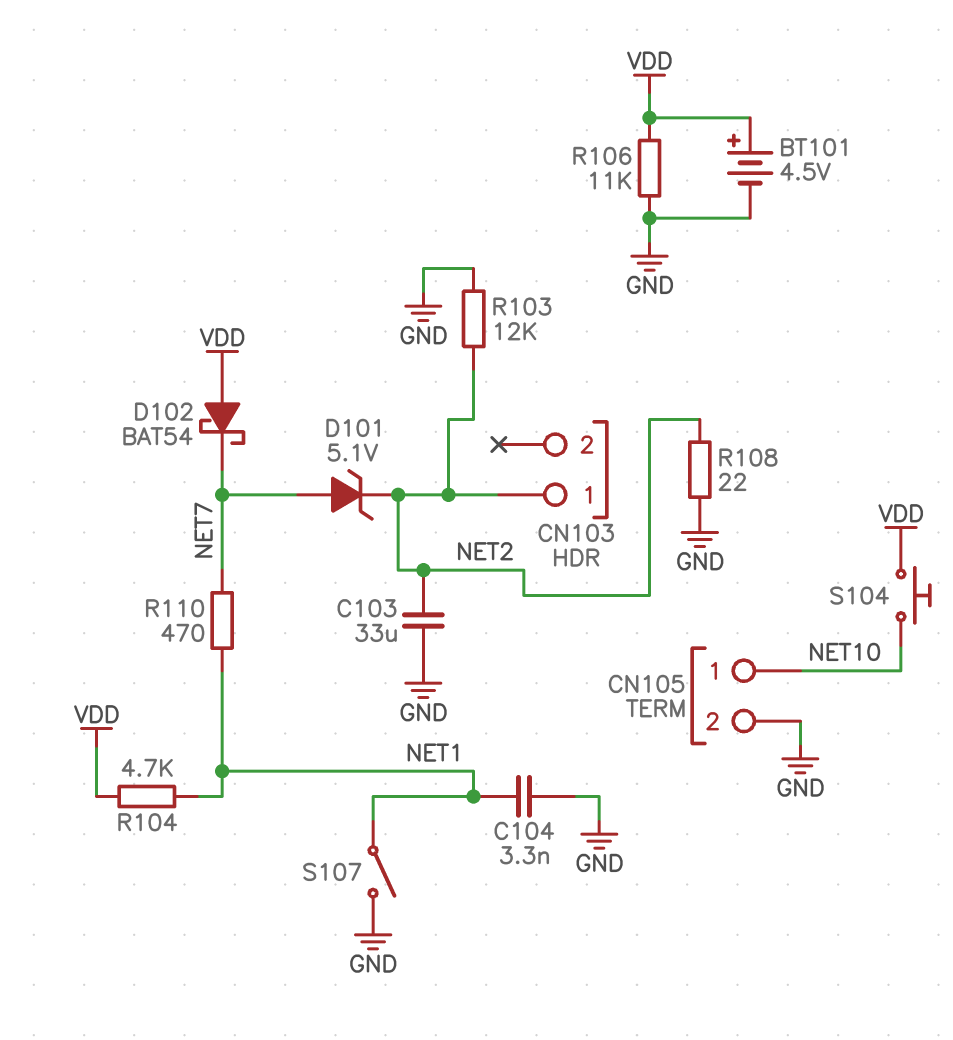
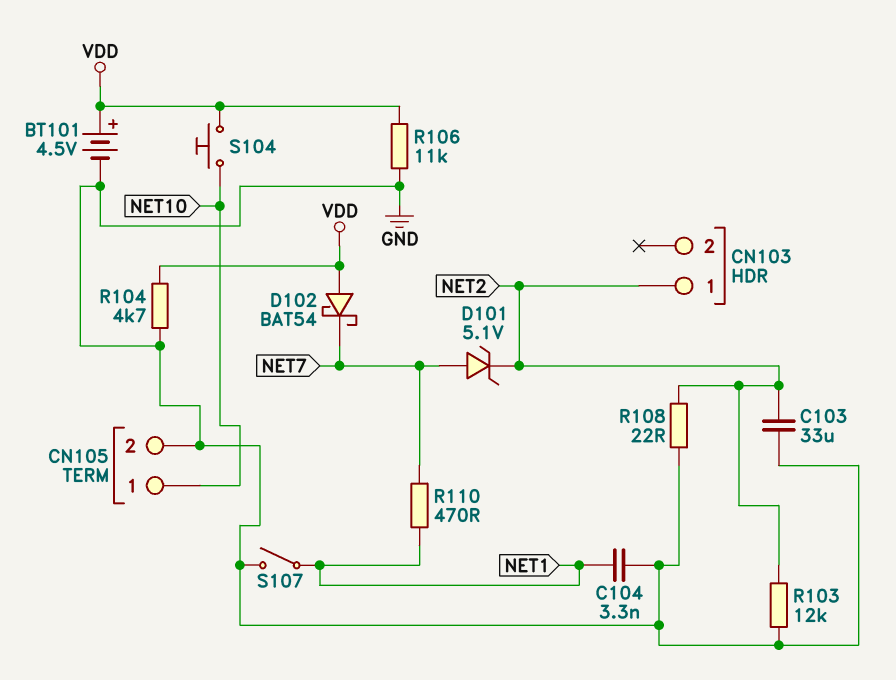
R104: 4.7k (NET1, VDD) -> 4.7k (GND, VDD)

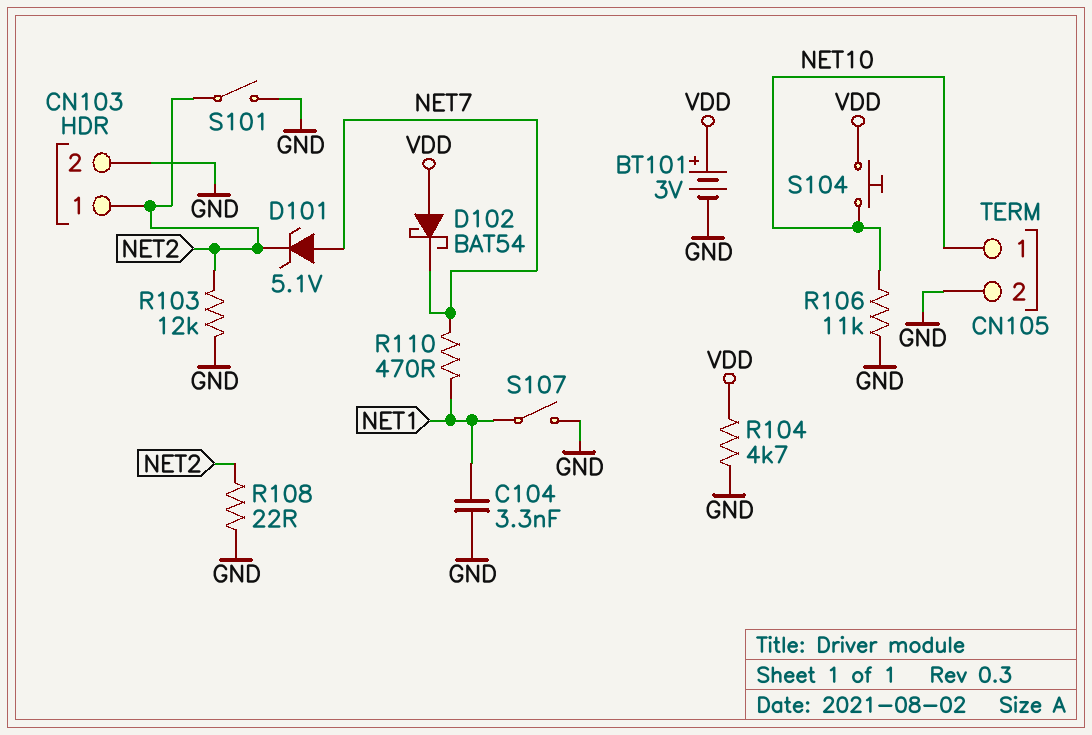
BT101: 4.5V (plus VDD, minus GND) -> 3V (plus VDD, minus GND)
C103: 33uF (GND, NET2) -> none
CN103 pin 2: none -> GND
R106: 11k (GND, VDD) -> 11k (GND, NET10)
S101: none -> switch (GND, NET2)

